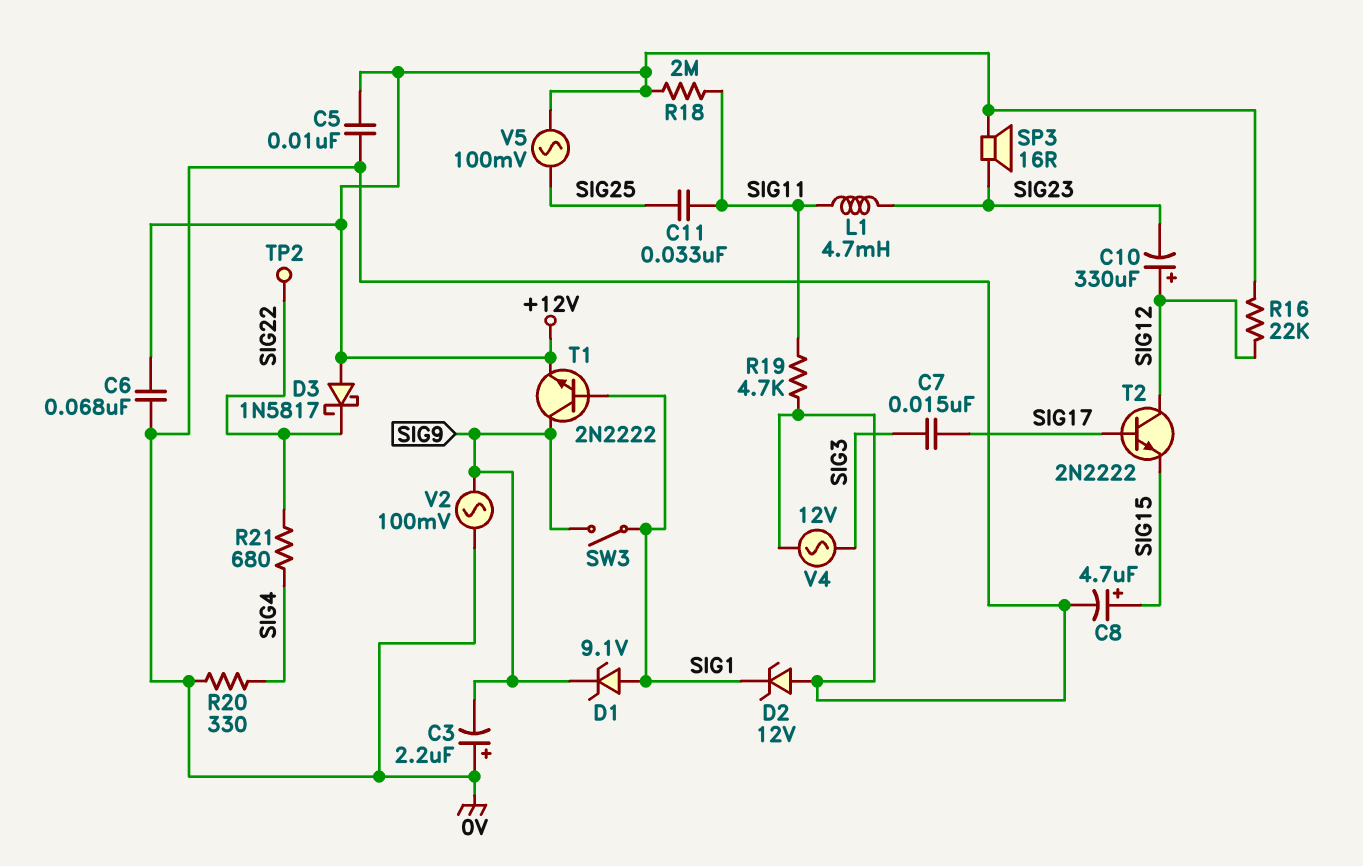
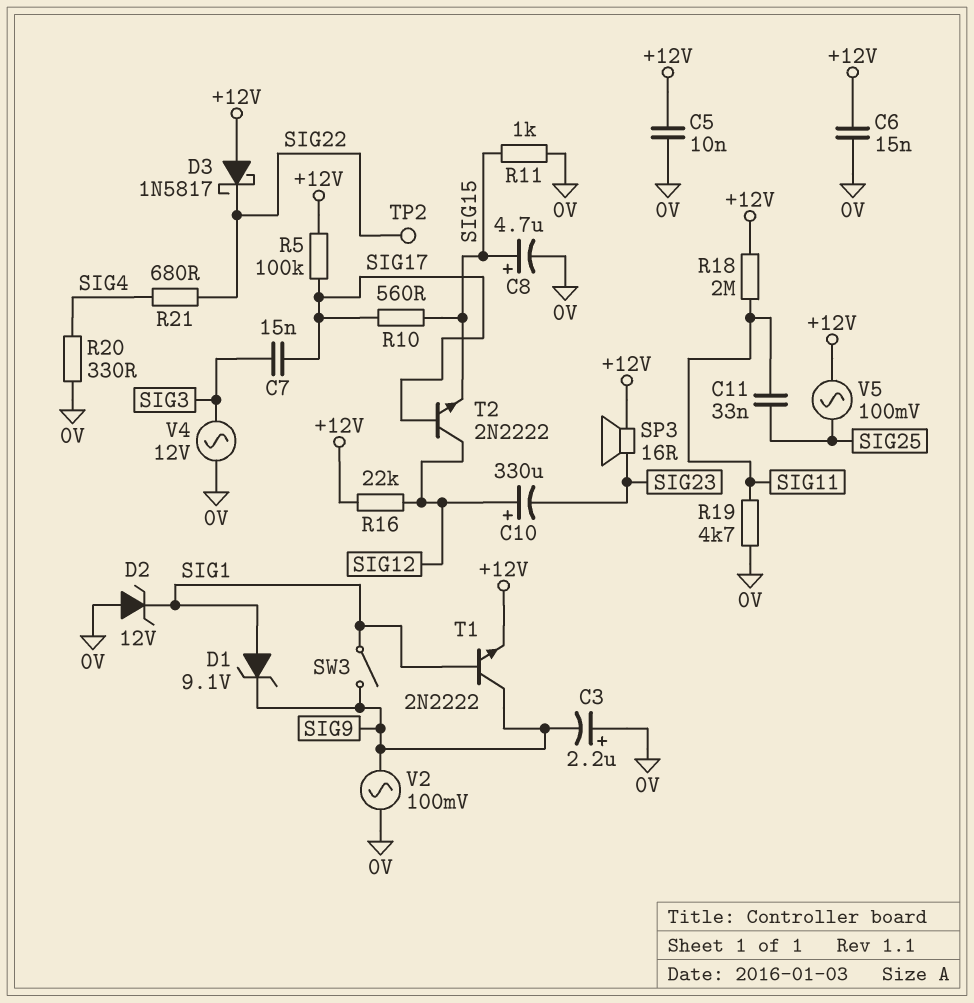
C6: 68nF (+12V, 0V) -> 15nF (+12V, 0V)
L1: 4.7mH (SIG11, SIG23) -> none
R5: none -> 100k (+12V, SIG17)
R10: none -> 560 (SIG15, SIG17)
R11: none -> 1k (0V, SIG15)

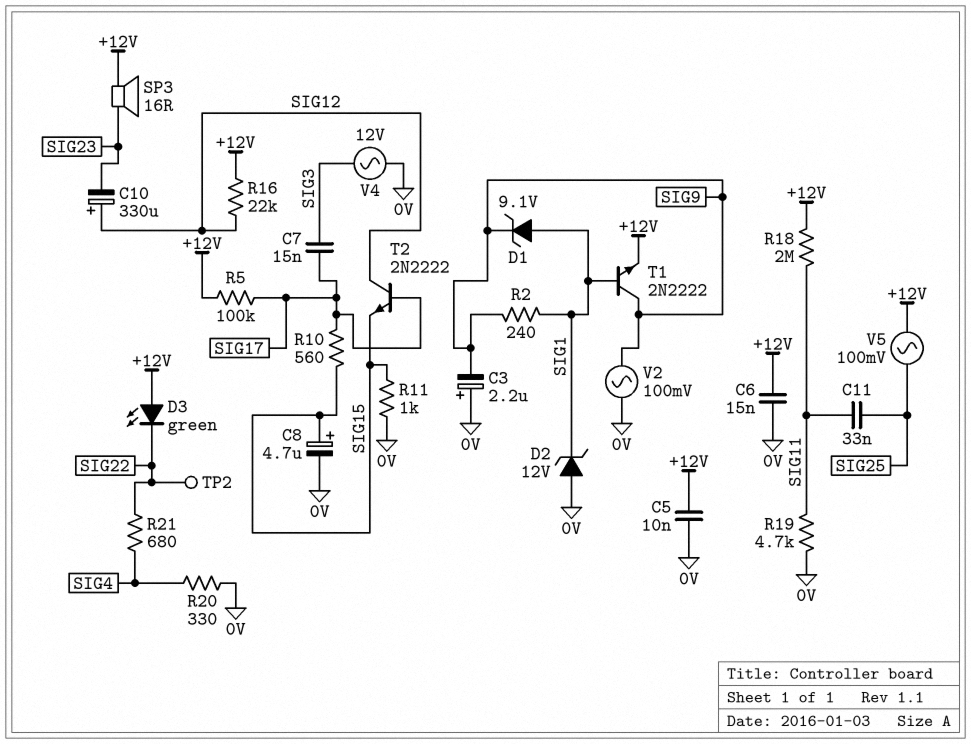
D3: schottky 1N5817 (A +12V, K SIG22) -> LED green (A +12V, K SIG22)
R2: none -> 240 (SIG1, SIG9)
SW3: switch (SIG1, SIG9) -> none

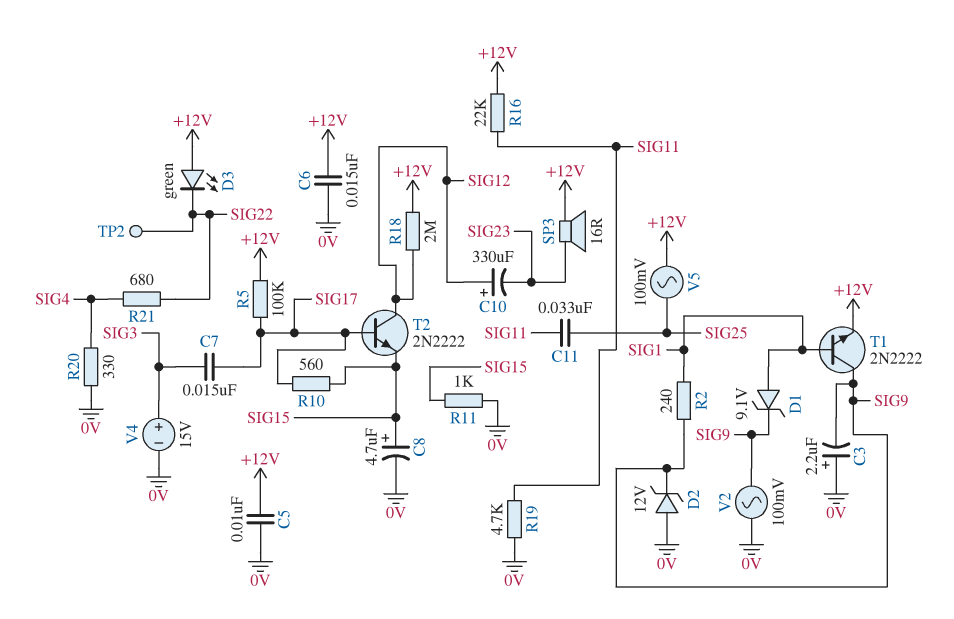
D2: zener 12V (A 0V, K SIG1) -> zener 12V (A 0V, K SIG9)
R16: 22k (+12V, SIG12) -> 22k (+12V, SIG11)
R18: 2M (+12V, SIG11) -> 2M (+12V, SIG12)
V4: AC 12V (0V, SIG3) -> 15V (plus SIG3, minus 0V)

